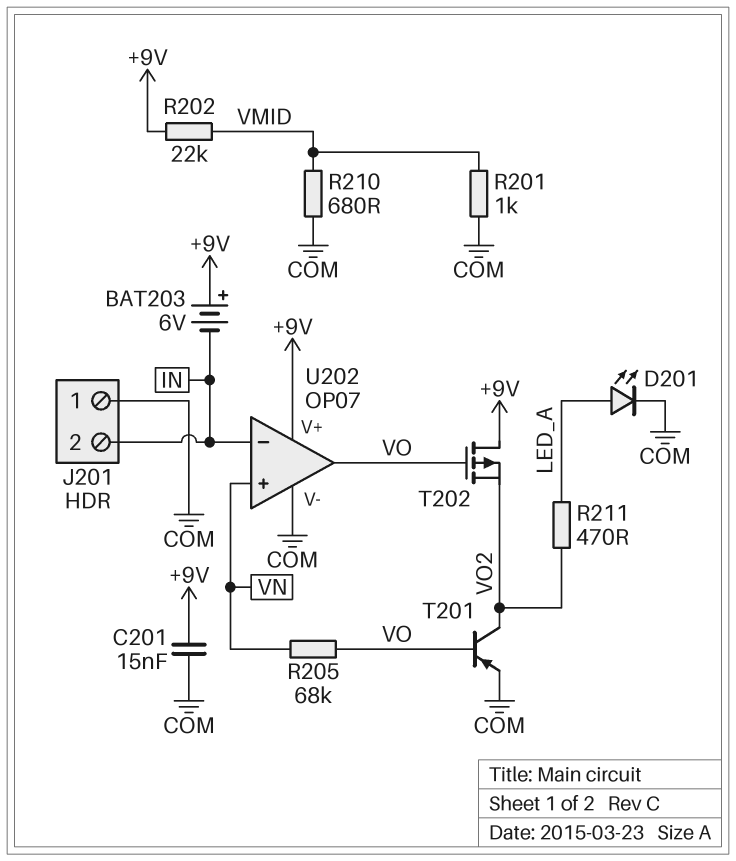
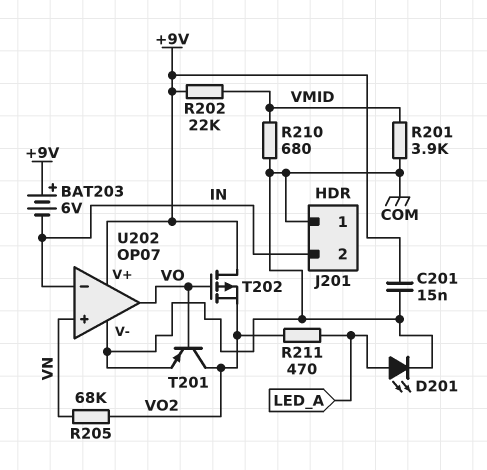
R201: 1k (COM, VMID) -> 3.9k (COM, VMID)
R205: 68k (VN, VO) -> 68k (VN, VO2)

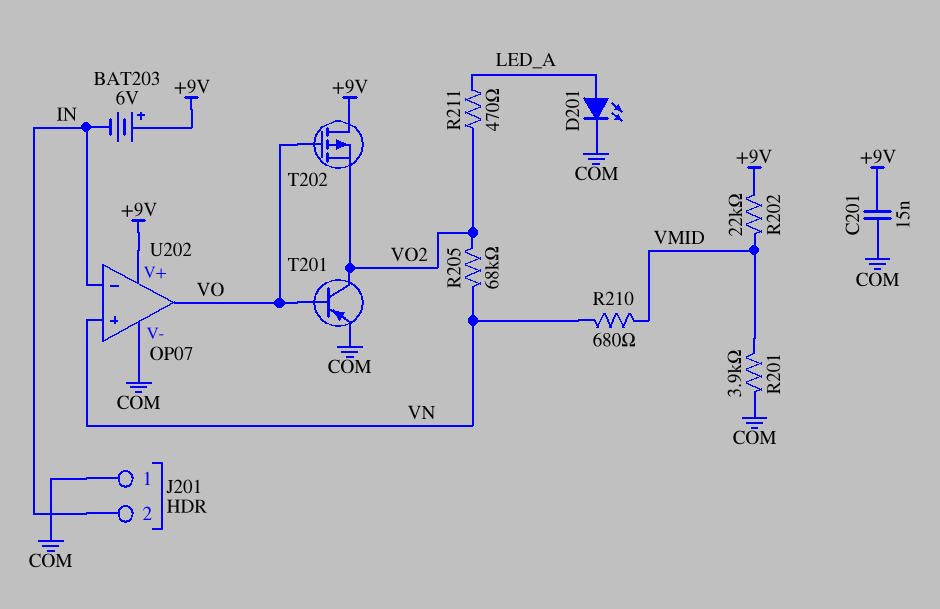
R210: 680 (COM, VMID) -> 680 (VMID, VN)

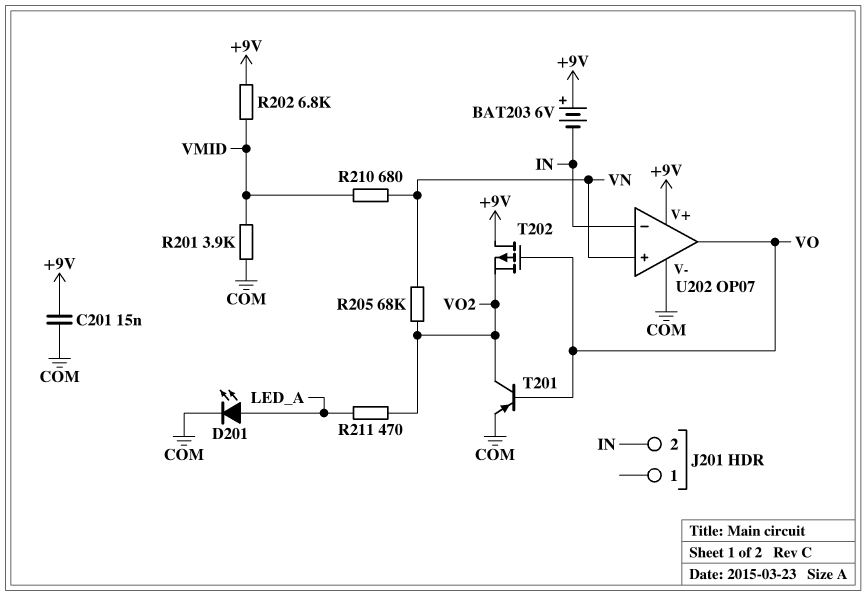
J201 pin 1: COM -> none
R202: 22k (+9V, VMID) -> 6.8k (+9V, VMID)

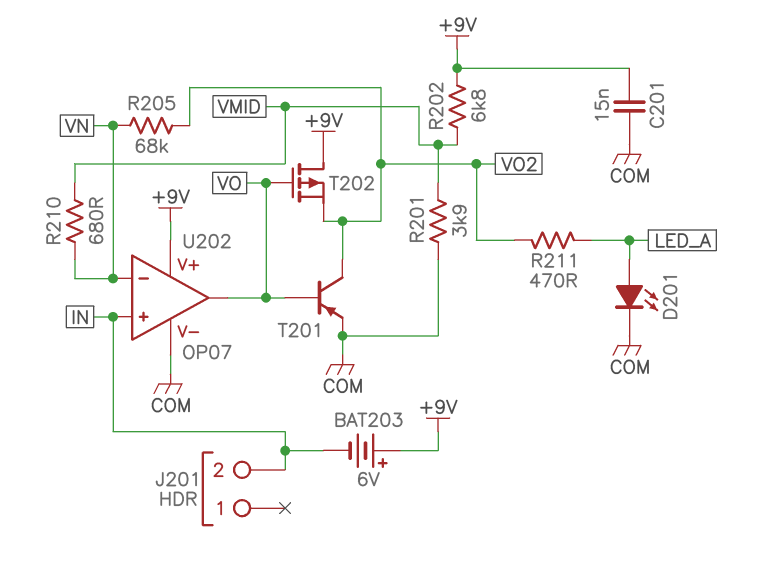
U202 pin in+: VN -> IN
U202 pin in-: IN -> VN

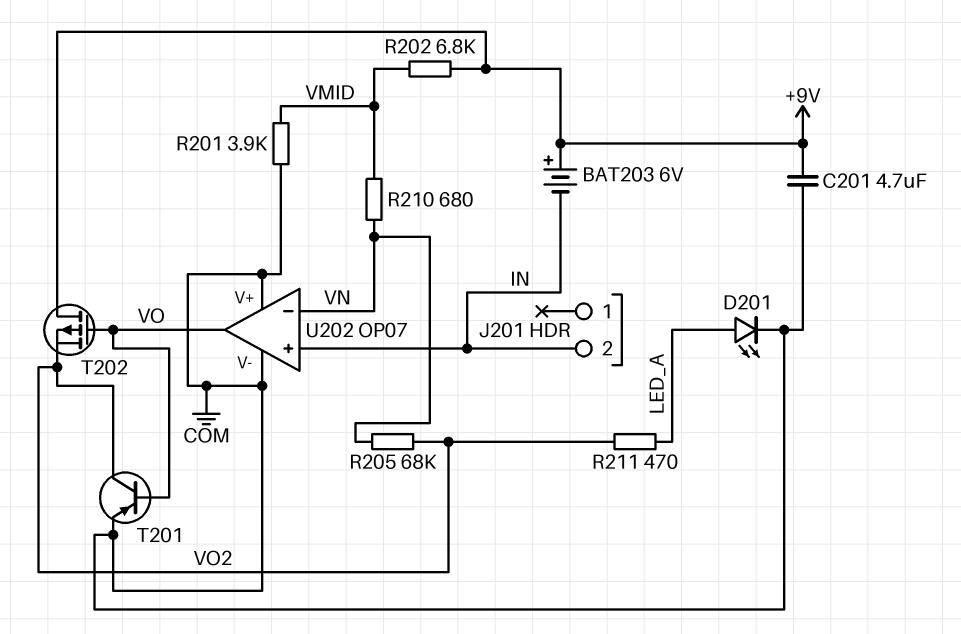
C201: 15nF (+9V, COM) -> 4.7uF (+9V, COM)
U202 pin V+: +9V -> COM

